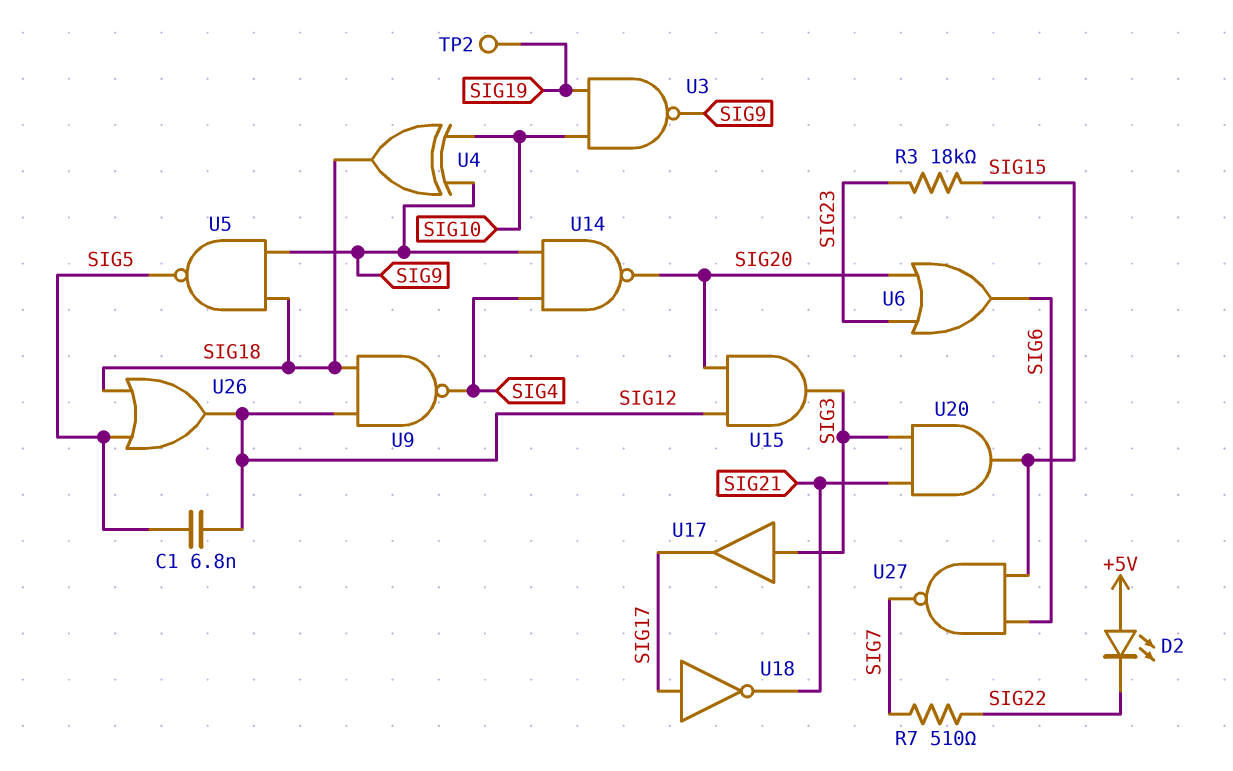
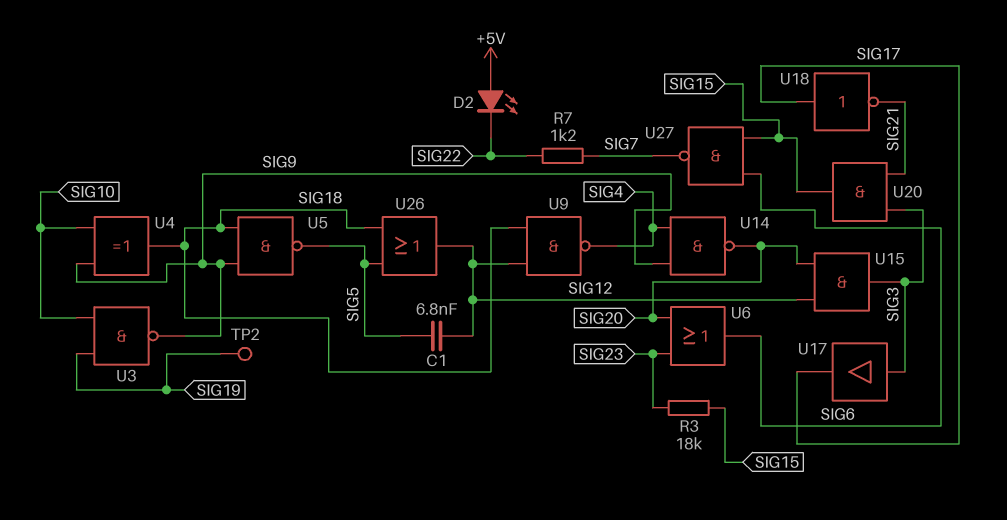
R7: 510 (SIG7, SIG22) -> 1.2k (SIG7, SIG22)

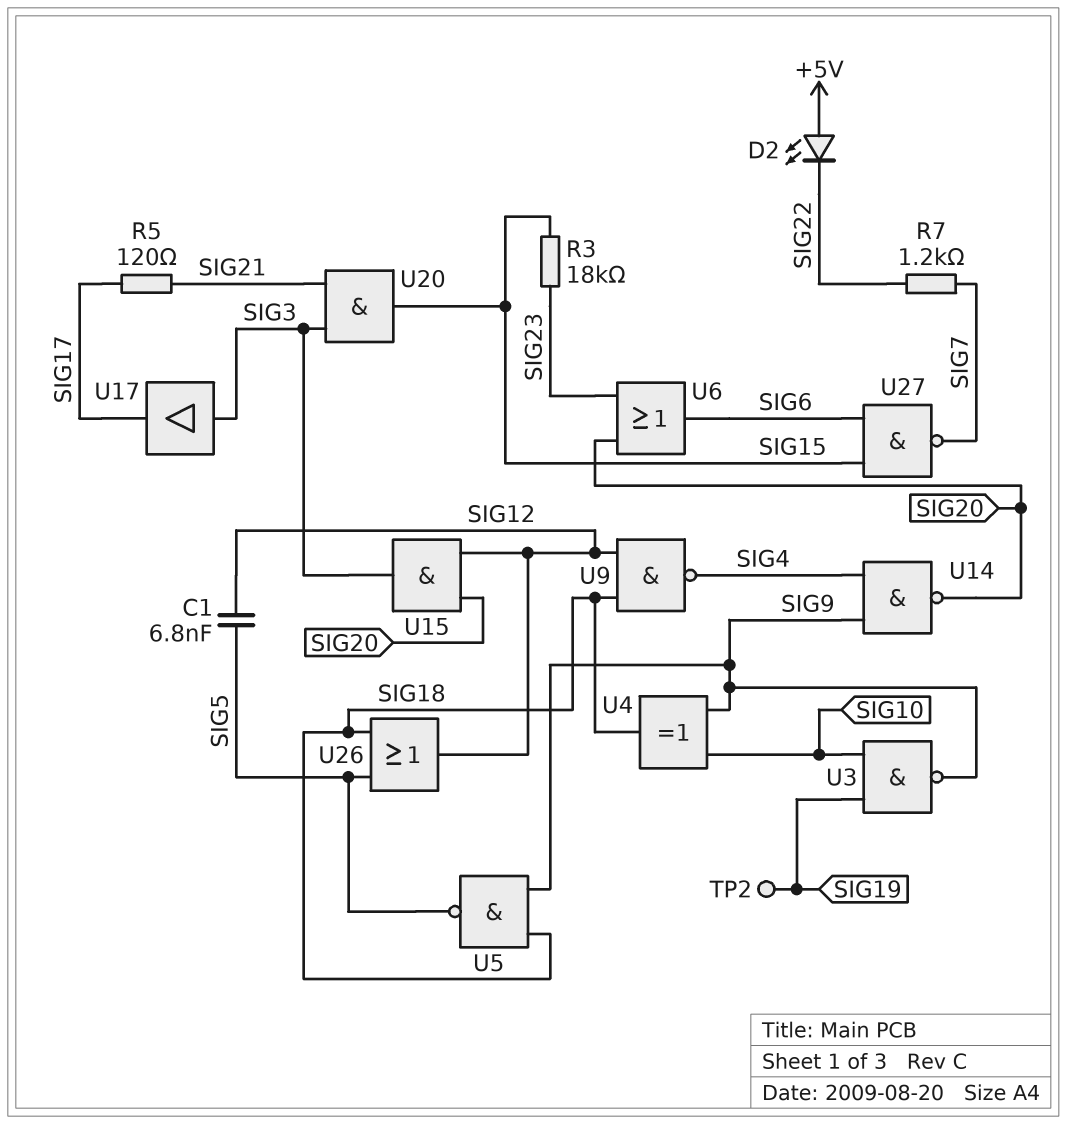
R5: none -> 120 (SIG17, SIG21)
U18: NOT (in SIG17, out SIG21) -> none

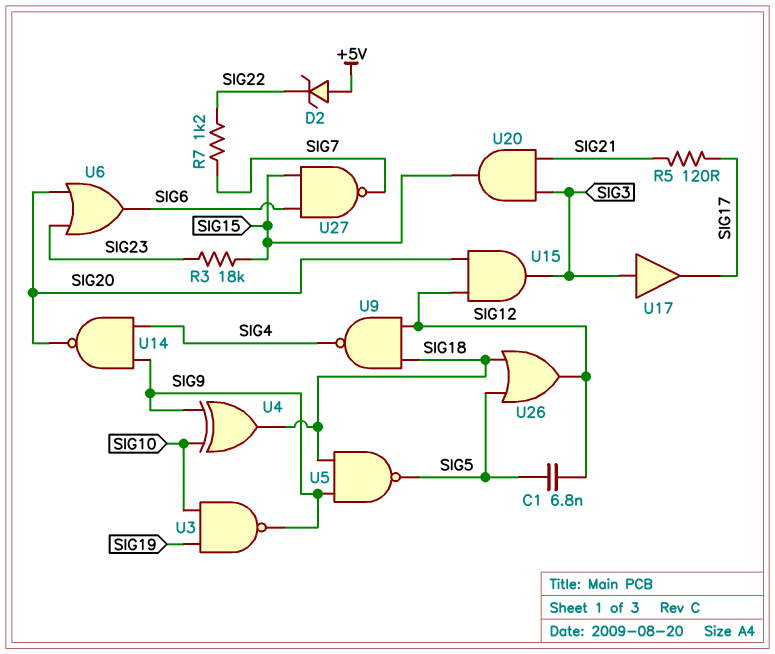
D2: LED (A +5V, K SIG22) -> zener (A +5V, K SIG22)
TP2: test point (SIG19) -> none

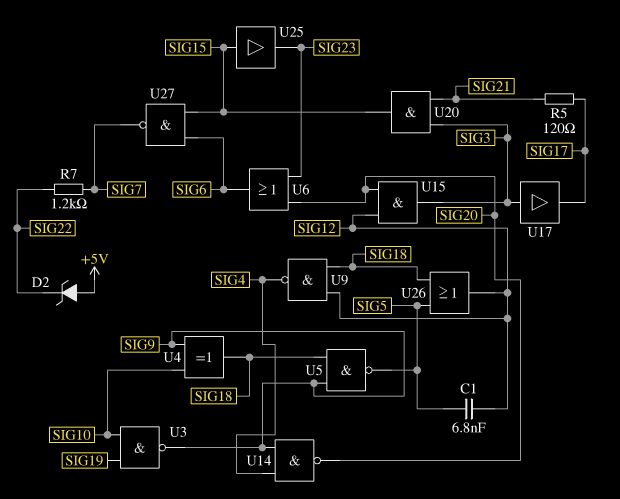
R3: 18k (SIG15, SIG23) -> none
U25: none -> buffer (in SIG15, out SIG23)

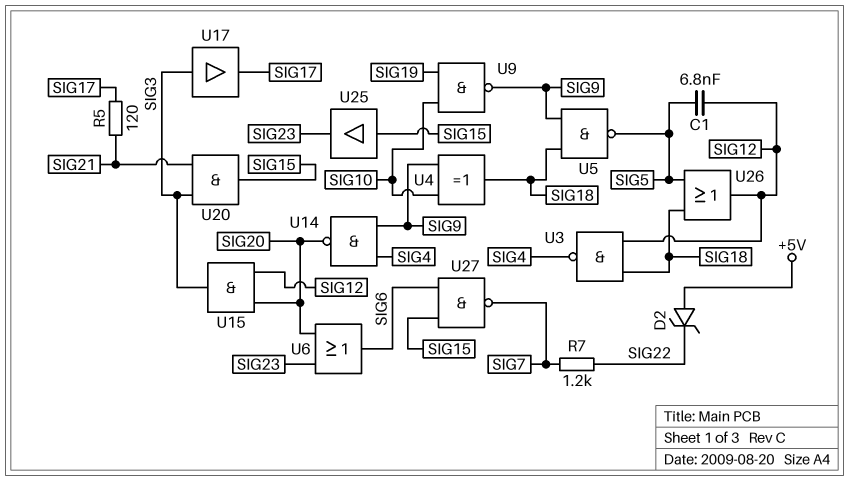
U3: NAND (in SIG10, in SIG19, out SIG9) -> NAND (in SIG12, in SIG18, out SIG4)
U9: NAND (in SIG12, in SIG18, out SIG4) -> NAND (in SIG10, in SIG19, out SIG9)

